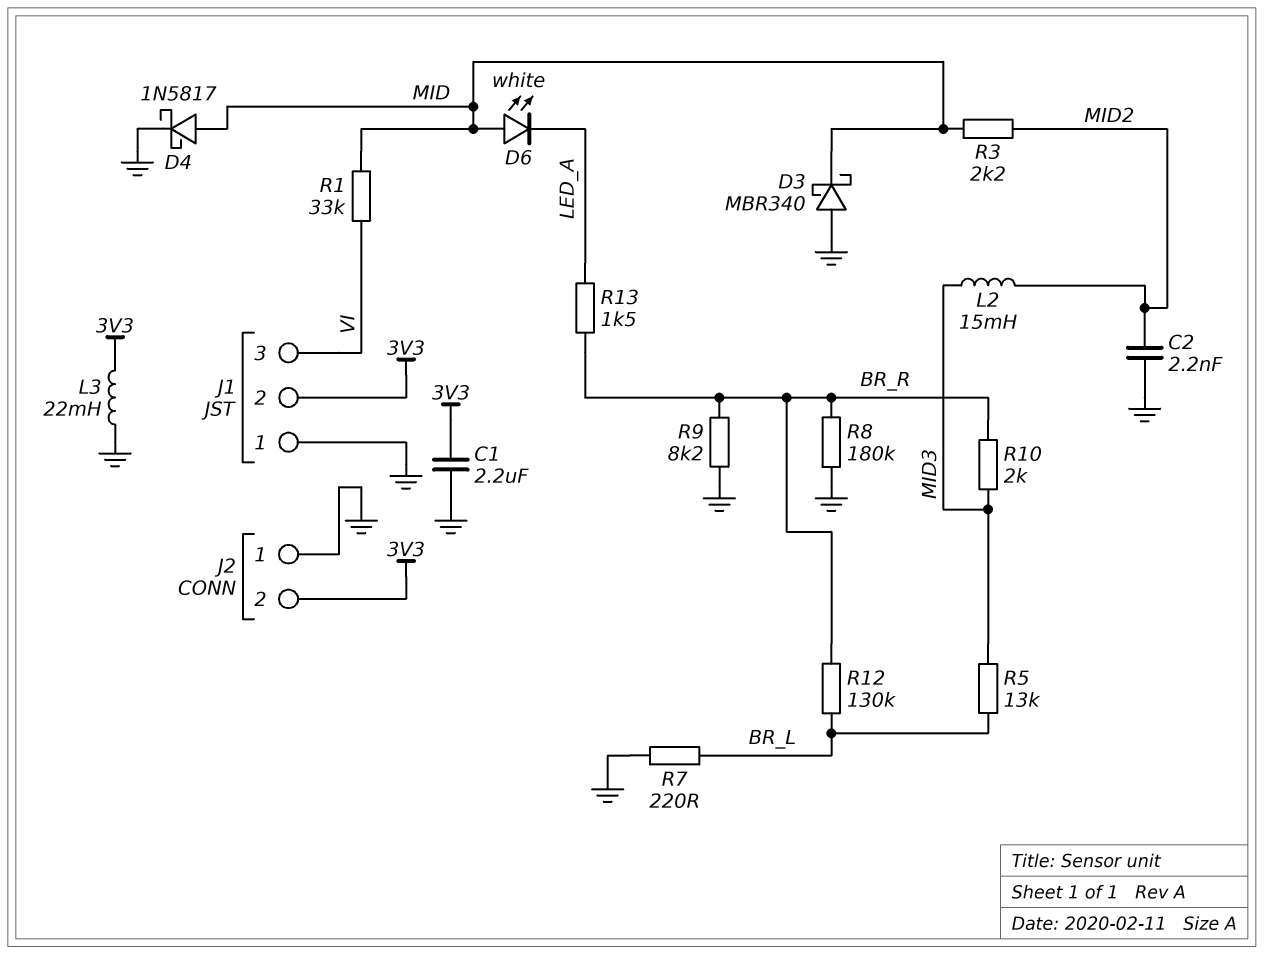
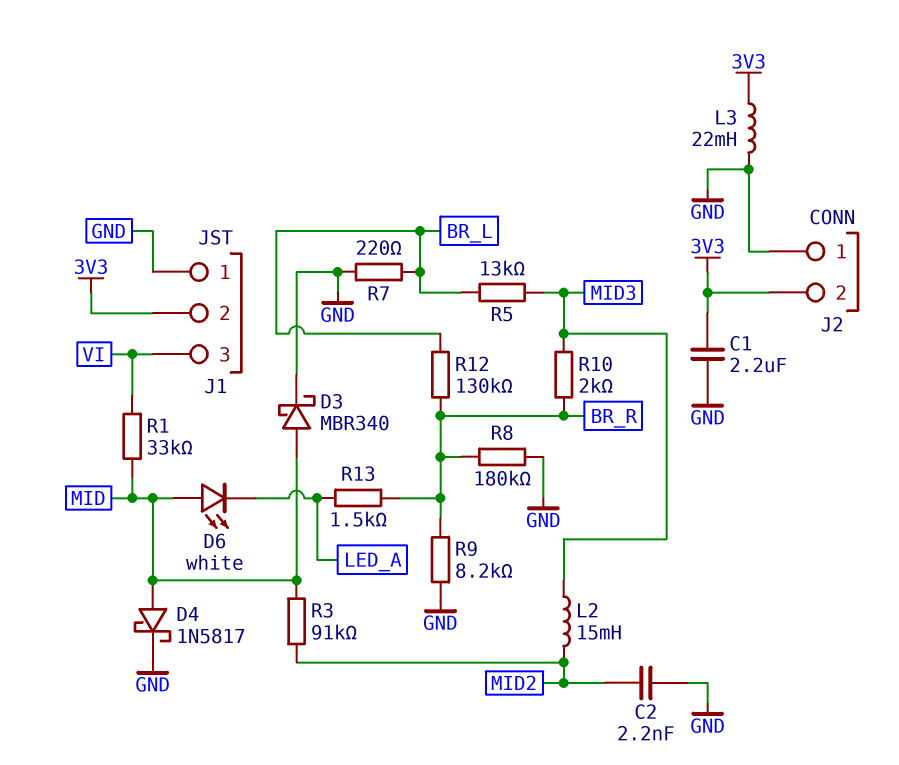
D3: schottky MBR340 (A GND, K MID) -> schottky MBR340 (A MID, K GND)
R3: 2.2k (MID, MID2) -> 91k (MID, MID2)

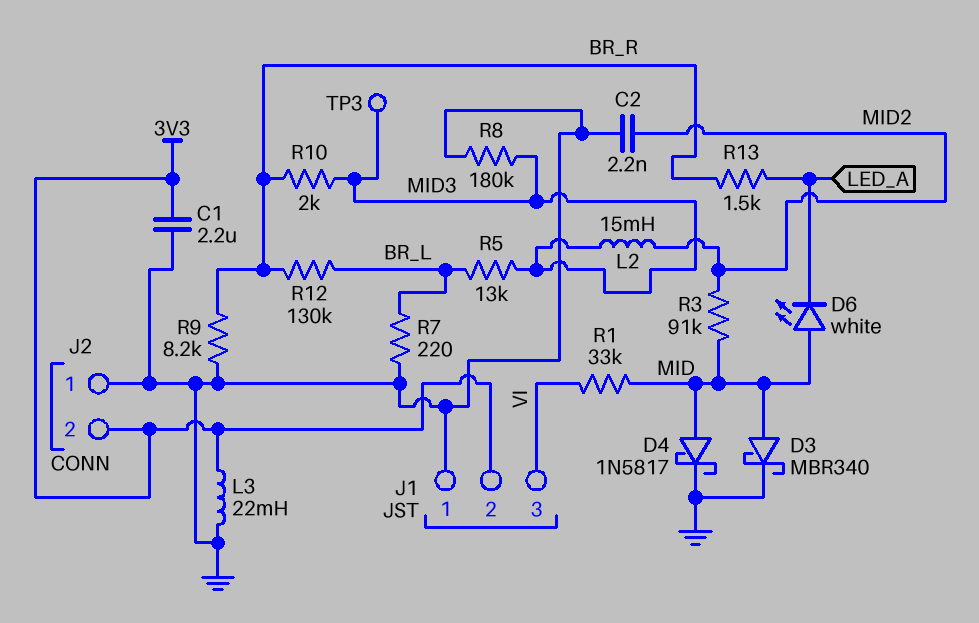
R8: 180k (BR_R, GND) -> 180k (GND, MID3)
TP3: none -> test point (MID3)

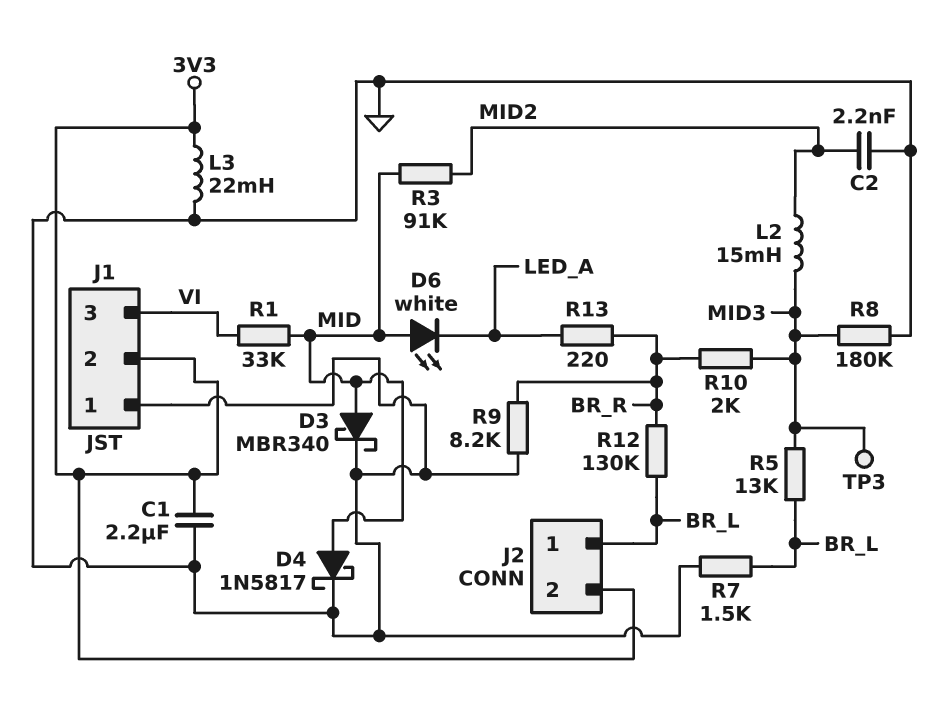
J2 pin 1: GND -> BR_L
R7: 220 (BR_L, GND) -> 1.5k (BR_L, GND)
R13: 1.5k (BR_R, LED_A) -> 220 (BR_R, LED_A)

